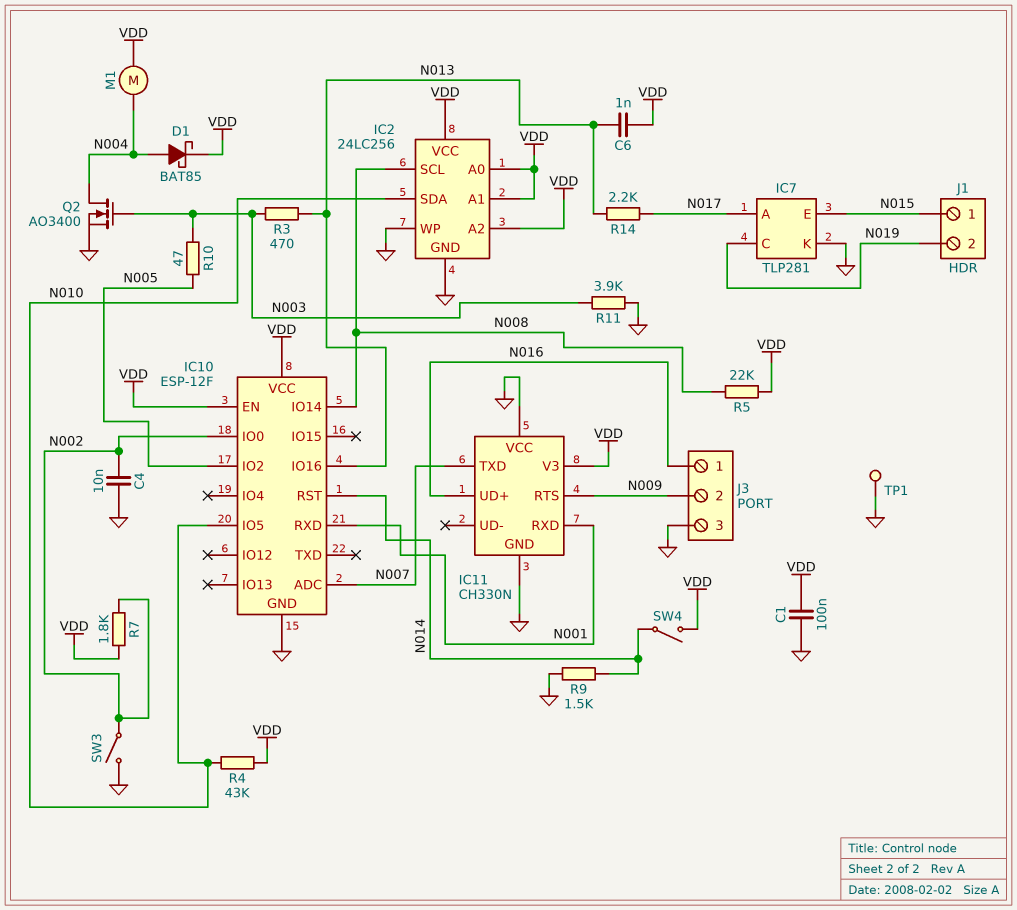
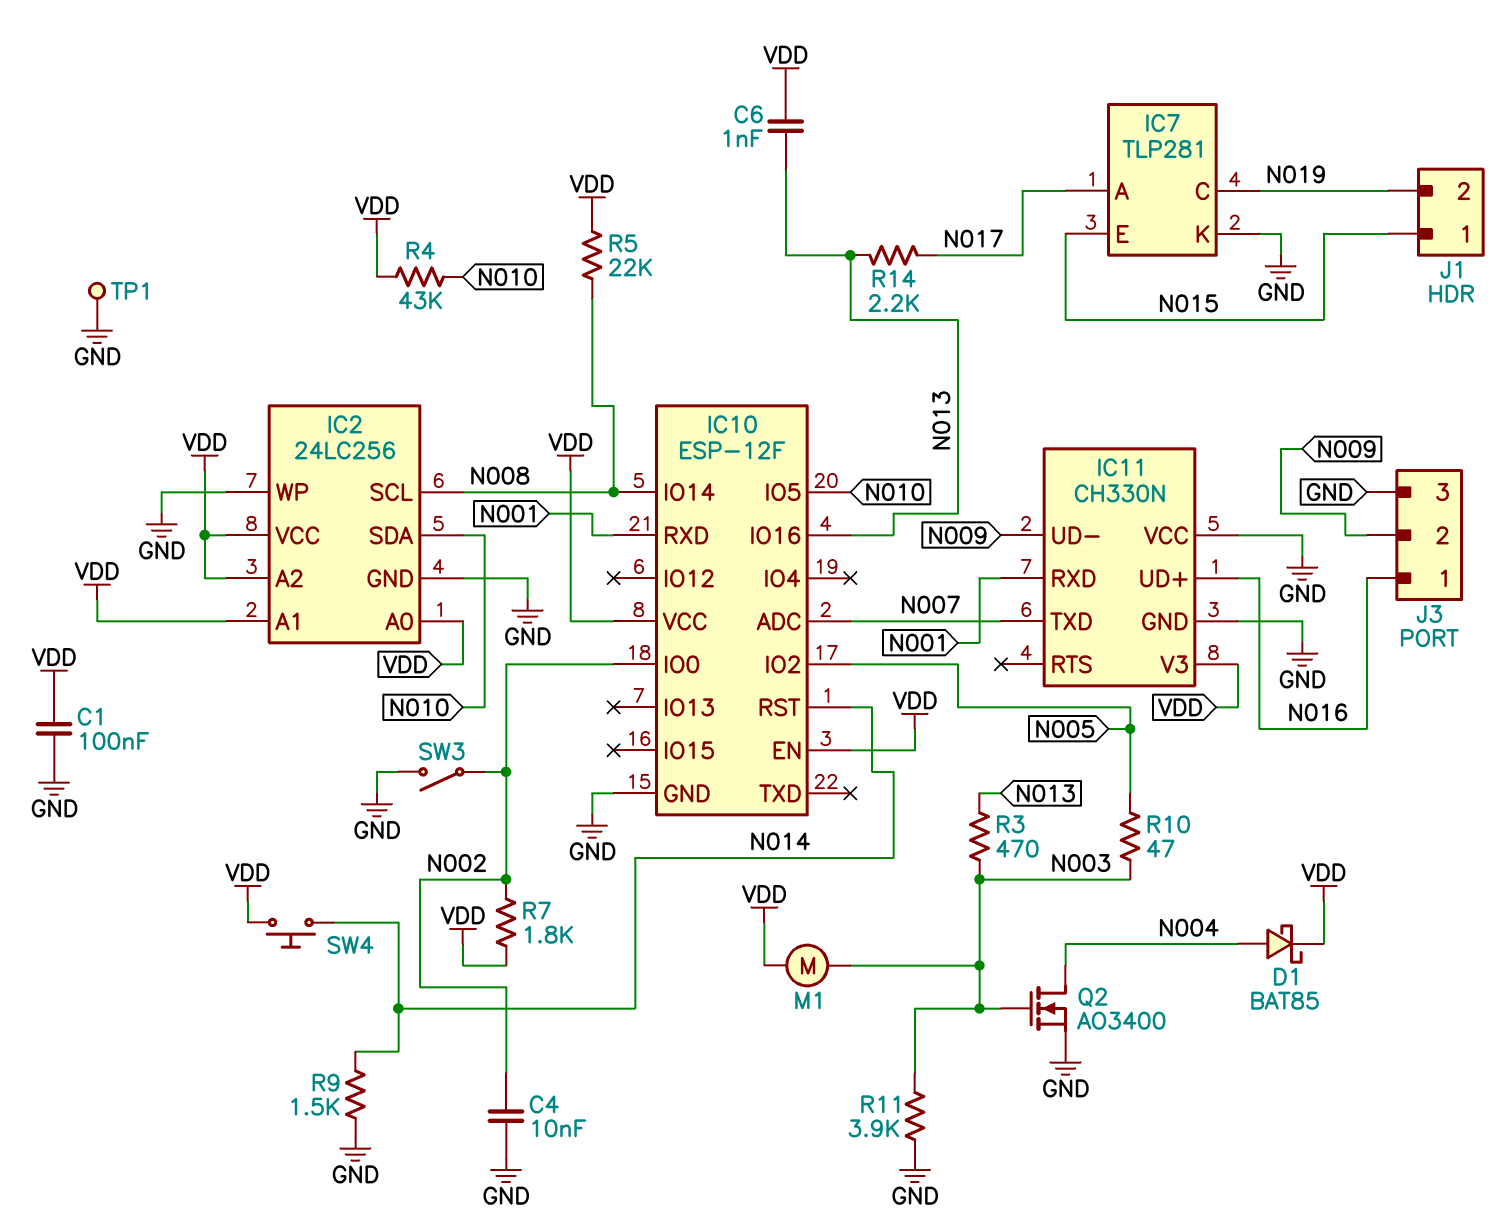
IC11 pin RTS: N009 -> none
IC11 pin UD-: none -> N009
M1: motor (N004, VDD) -> motor (N003, VDD)
SW4: switch (N014, VDD) -> button (N014, VDD)

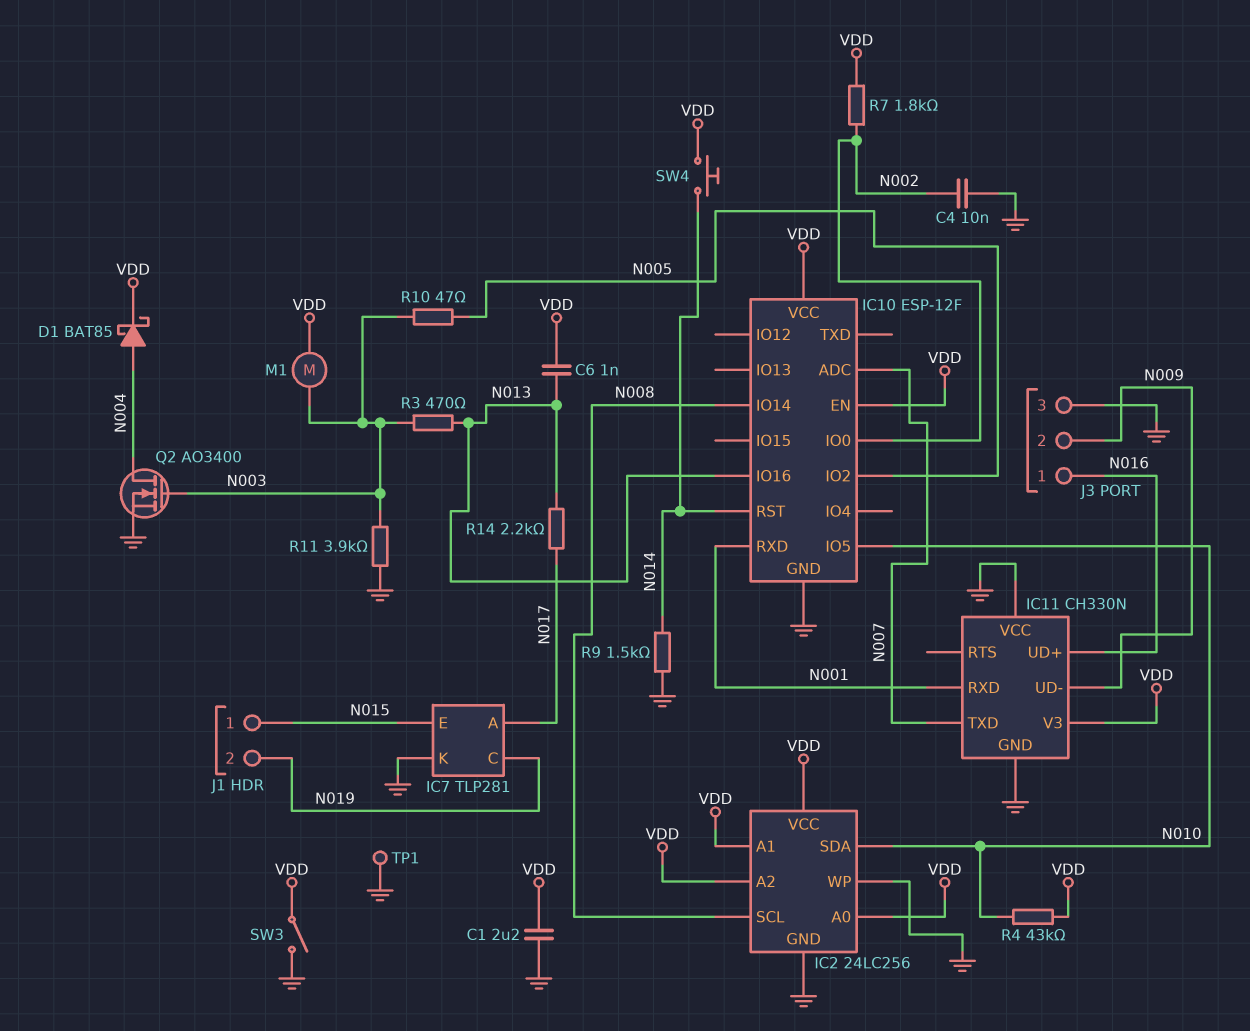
C1: 100nF (GND, VDD) -> 2.2uF (GND, VDD)
R5: 22k (N008, VDD) -> none
SW3: switch (GND, N002) -> switch (GND, VDD)

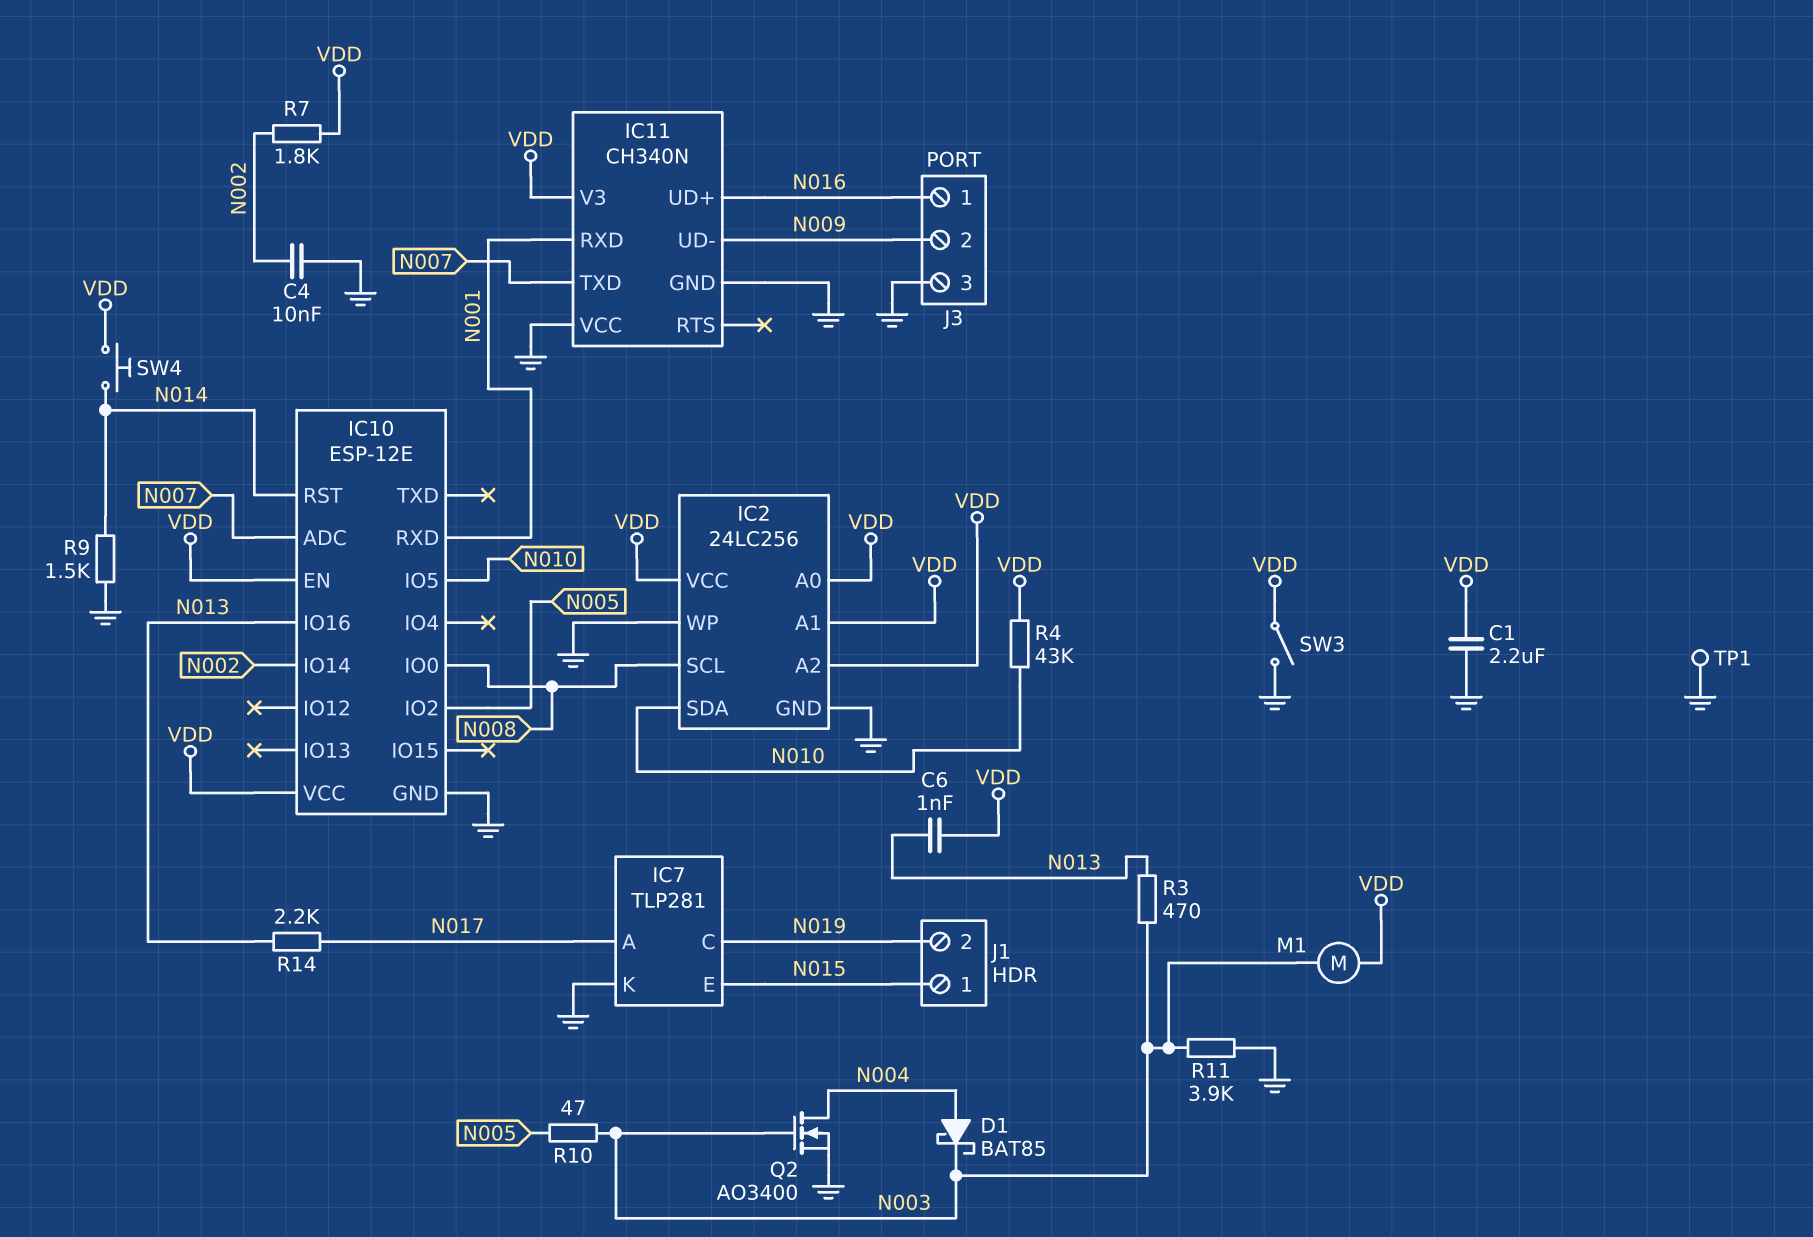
D1: schottky BAT85 (A N004, K VDD) -> schottky BAT85 (A N004, K N003)
IC10: ESP-12F -> ESP-12E
IC10 pin IO0: N002 -> N008
IC10 pin IO14: N008 -> N002
IC11: CH330N -> CH340N

